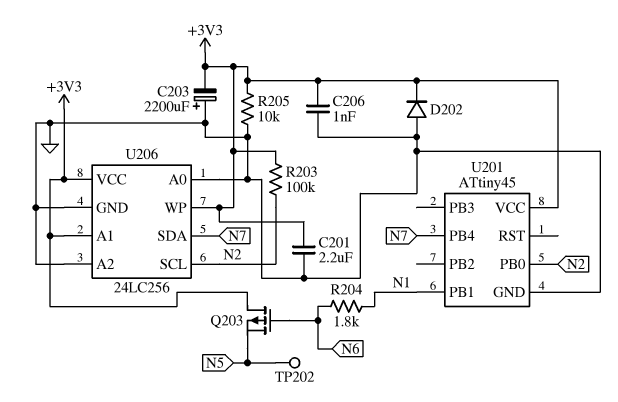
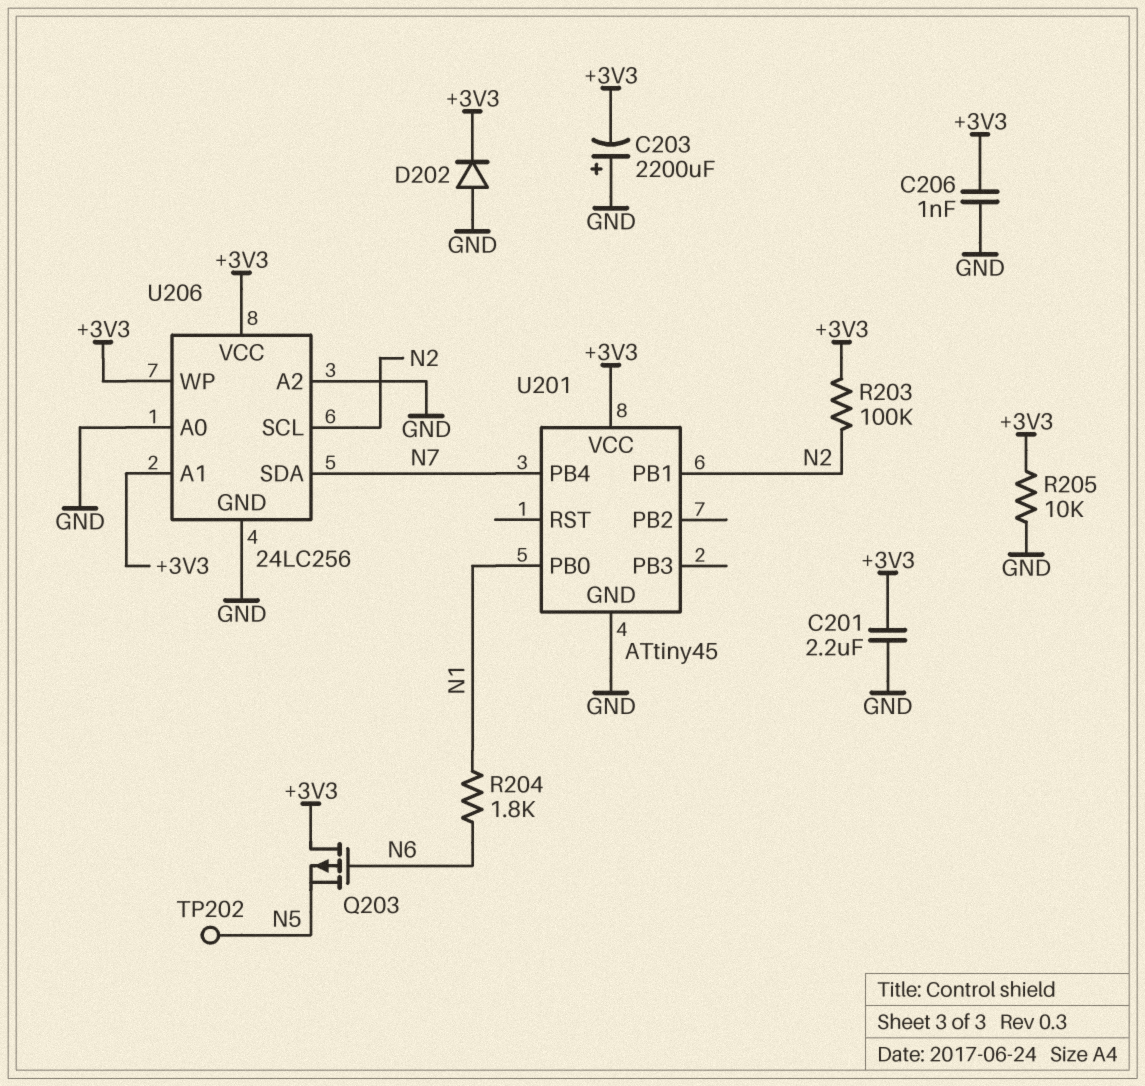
U201 pin PB0: N2 -> N1
U201 pin PB1: N1 -> N2

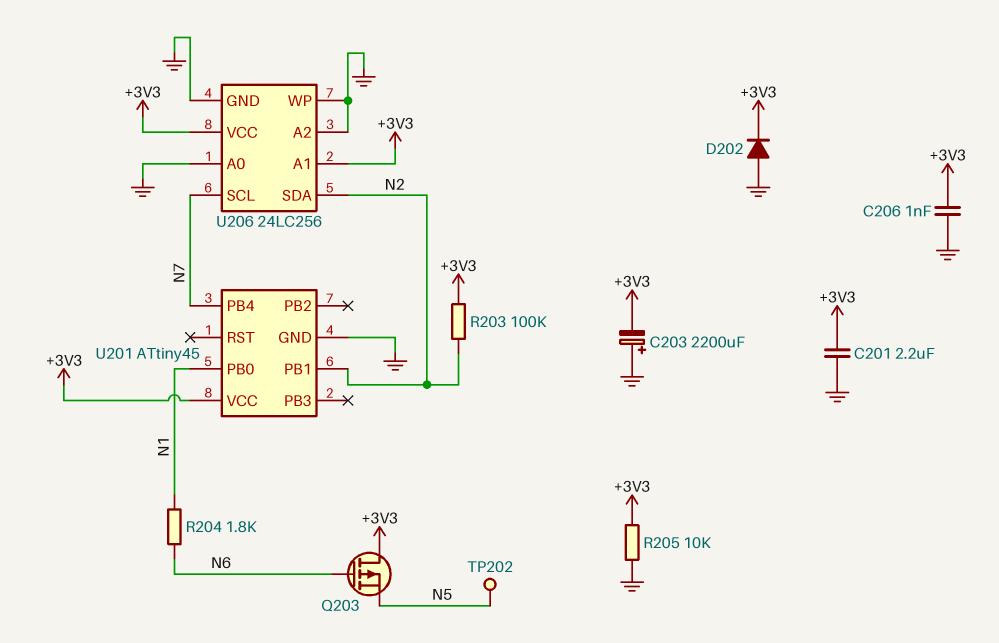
U206 pin SCL: N2 -> N7
U206 pin SDA: N7 -> N2
U206 pin WP: +3V3 -> GND

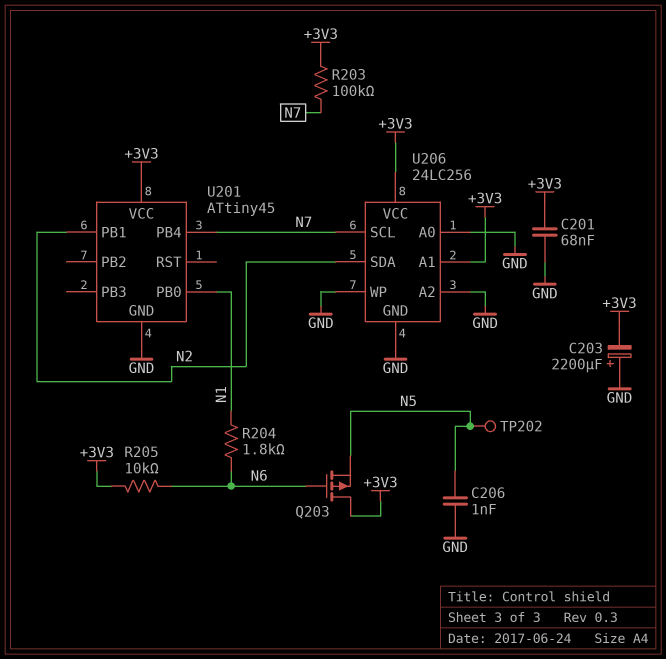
C201: 2.2uF (+3V3, GND) -> 68nF (+3V3, GND)
C206: 1nF (+3V3, GND) -> 1nF (GND, N5)
D202: diode (A GND, K +3V3) -> none
R203: 100k (+3V3, N2) -> 100k (+3V3, N7)
R205: 10k (+3V3, GND) -> 10k (+3V3, N6)

